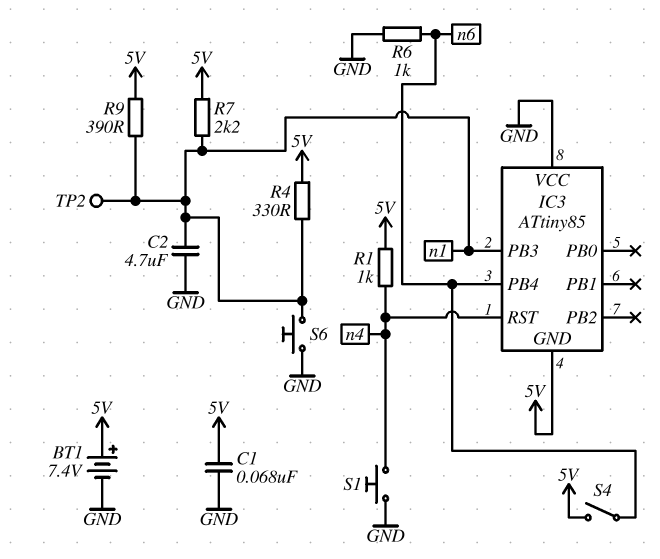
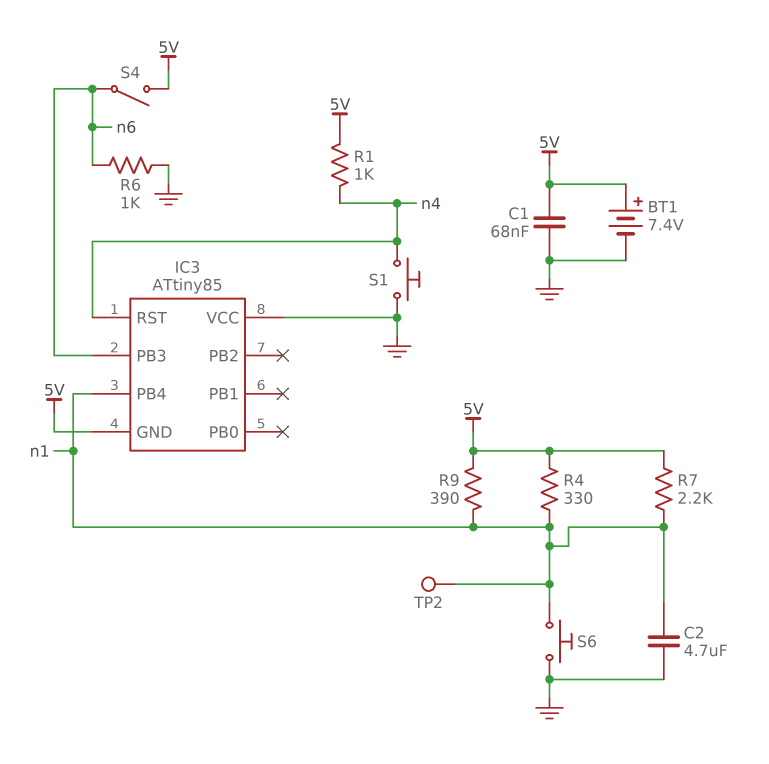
IC3 pin PB3: n1 -> n6
IC3 pin PB4: n6 -> n1

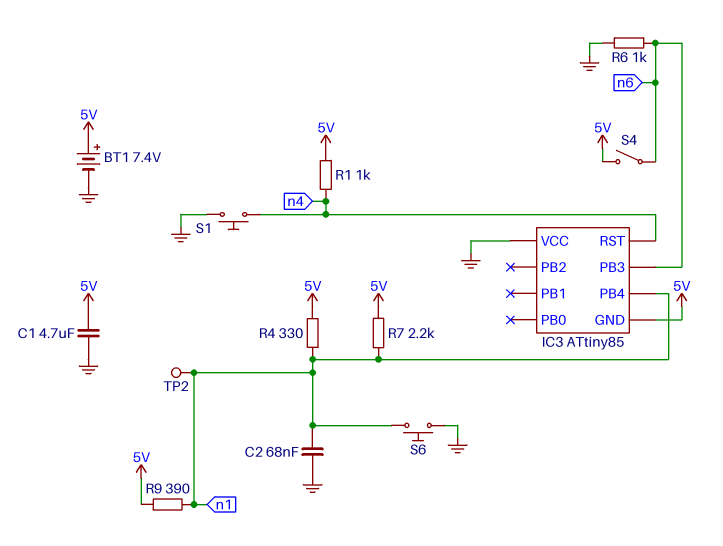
C1: 68nF (5V, GND) -> 4.7uF (5V, GND)
C2: 4.7uF (GND, n1) -> 68nF (GND, n1)

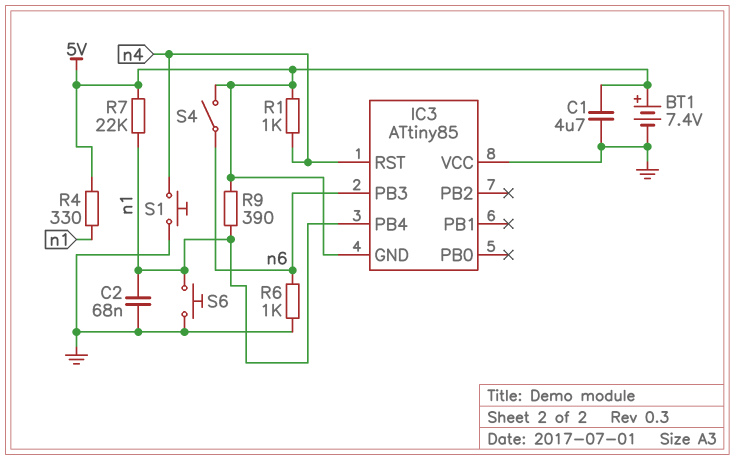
R7: 2.2k (5V, n1) -> 22k (5V, n1)
TP2: test point (n1) -> none

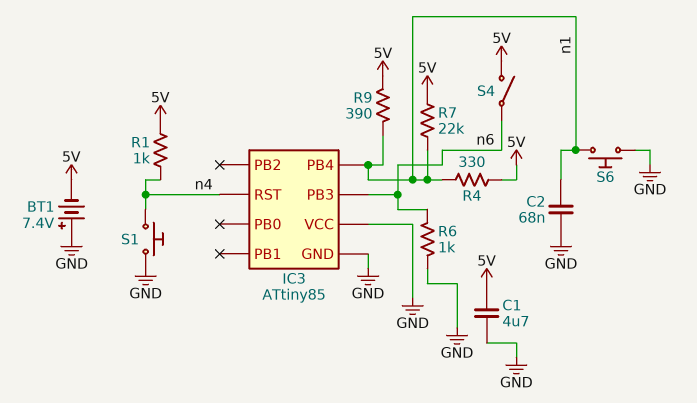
BT1: 7.4V (plus 5V, minus GND) -> 7.4V (plus GND, minus 5V)
IC3 pin GND: 5V -> GND

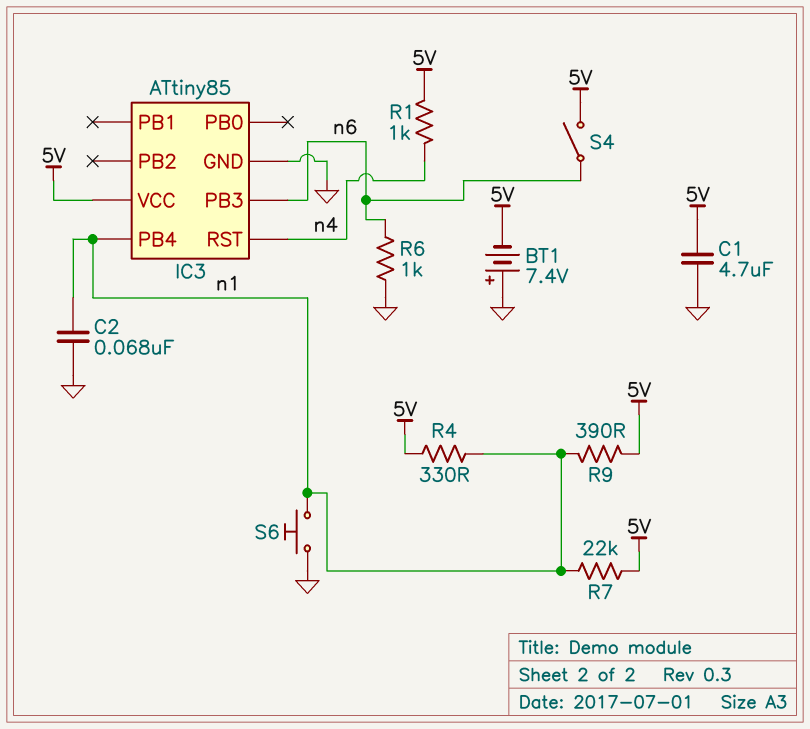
IC3 pin VCC: GND -> 5V
S1: button (GND, n4) -> none

